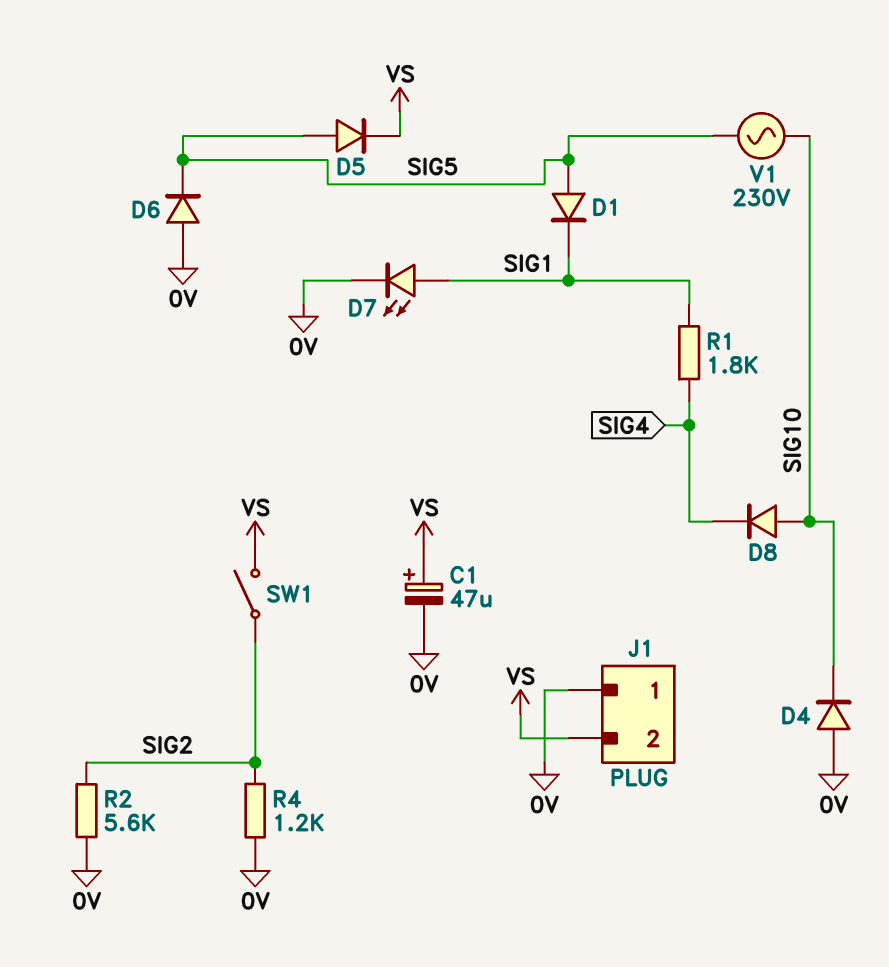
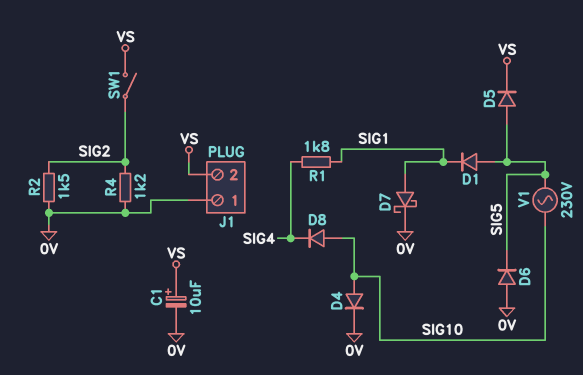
C1: 47uF (plus VS, minus 0V) -> 10uF (plus VS, minus 0V)
D4: diode (A 0V, K SIG10) -> diode (A SIG10, K 0V)
D7: LED (A SIG1, K 0V) -> schottky (A SIG1, K 0V)
R2: 5.6k (0V, SIG2) -> 1.5k (0V, SIG2)

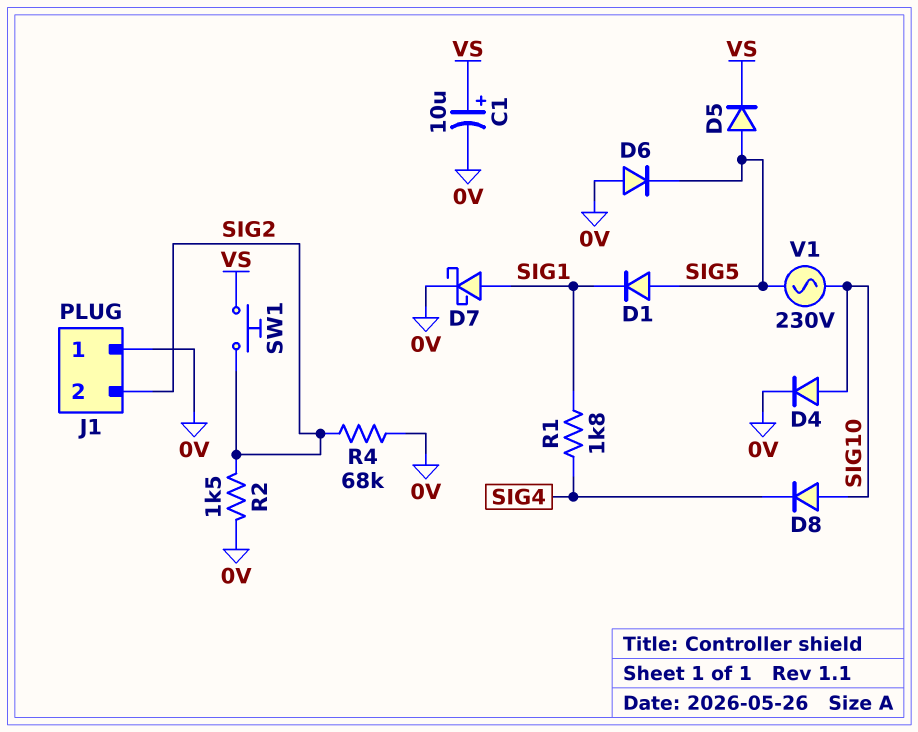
J1 pin 2: VS -> SIG2
R4: 1.2k (0V, SIG2) -> 68k (0V, SIG2)
SW1: switch (SIG2, VS) -> button (SIG2, VS)

